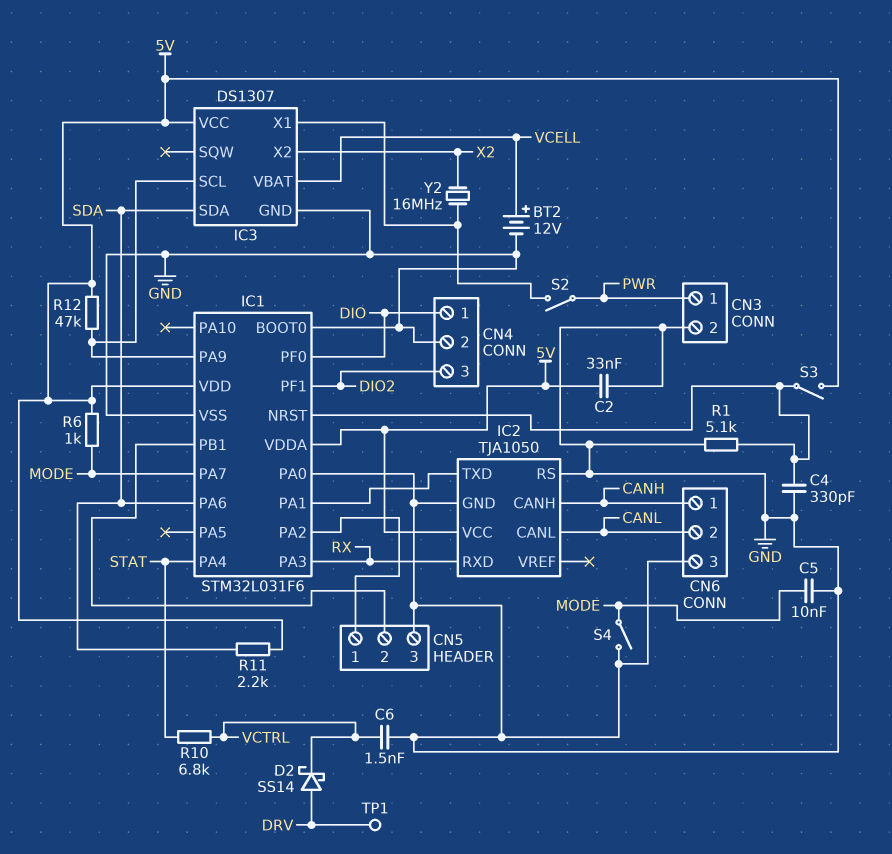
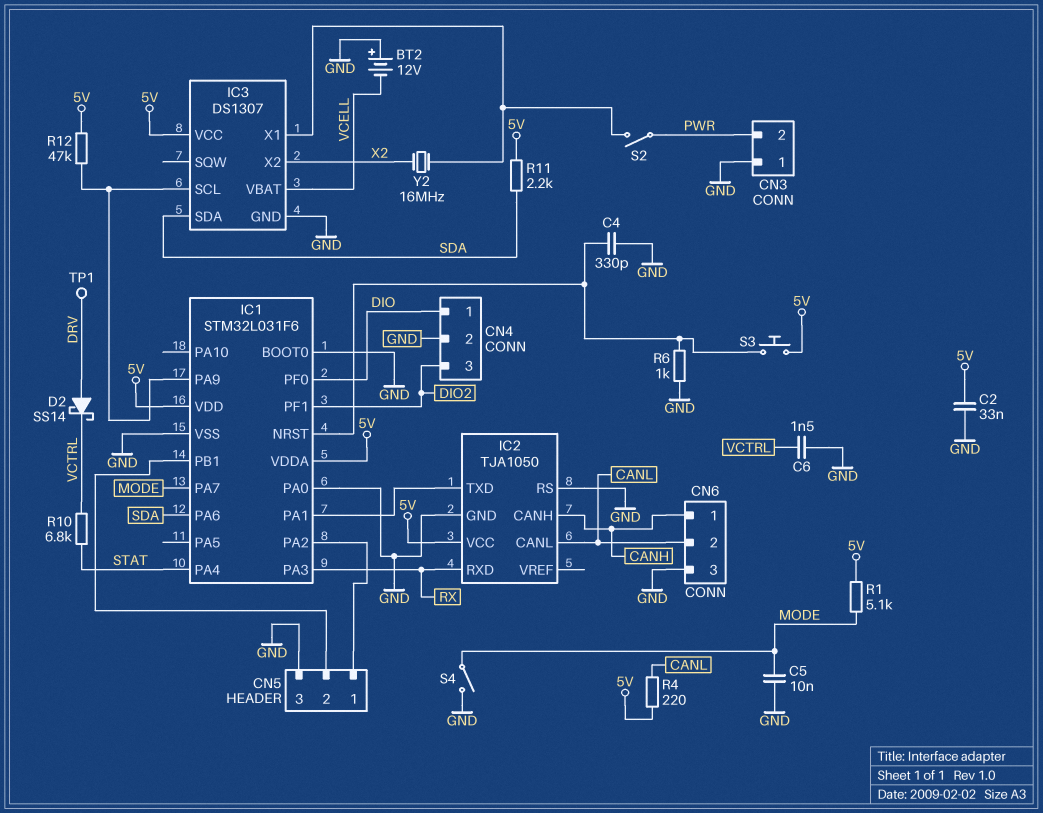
BT2: 12V (plus VCELL, minus GND) -> 12V (plus GND, minus VCELL)
CN3 pin 1: PWR -> GND
CN3 pin 2: GND -> PWR
R1: 5.1k (GND, IC1/NRST) -> 5.1k (5V, MODE)
R4: none -> 220 (5V, CANL)
R6: 1k (5V, MODE) -> 1k (GND, IC1/NRST)
S3: switch (5V, IC1/NRST) -> button (5V, IC1/NRST)

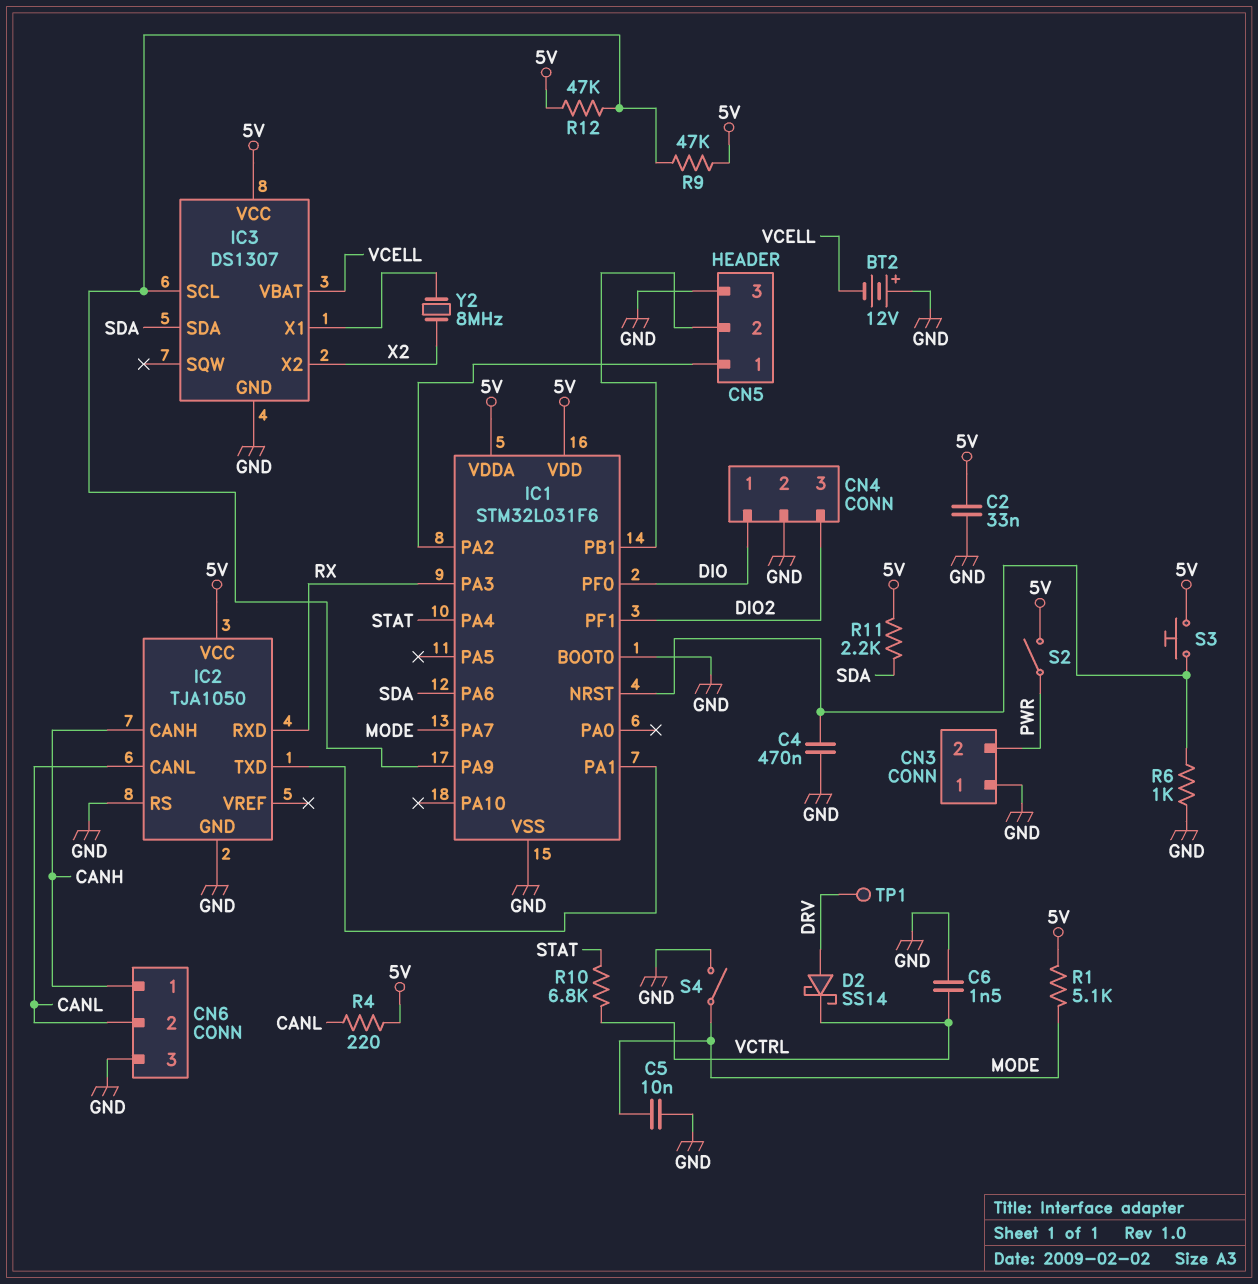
C4: 330pF (GND, IC1/NRST) -> 470nF (GND, IC1/NRST)
IC1 pin PA0: GND -> none
R9: none -> 47k (5V, IC1/PA9)
S2: switch (IC3/X1, PWR) -> switch (5V, PWR)
Y2: 16MHz (IC3/X1, X2) -> 8MHz (IC3/X1, X2)

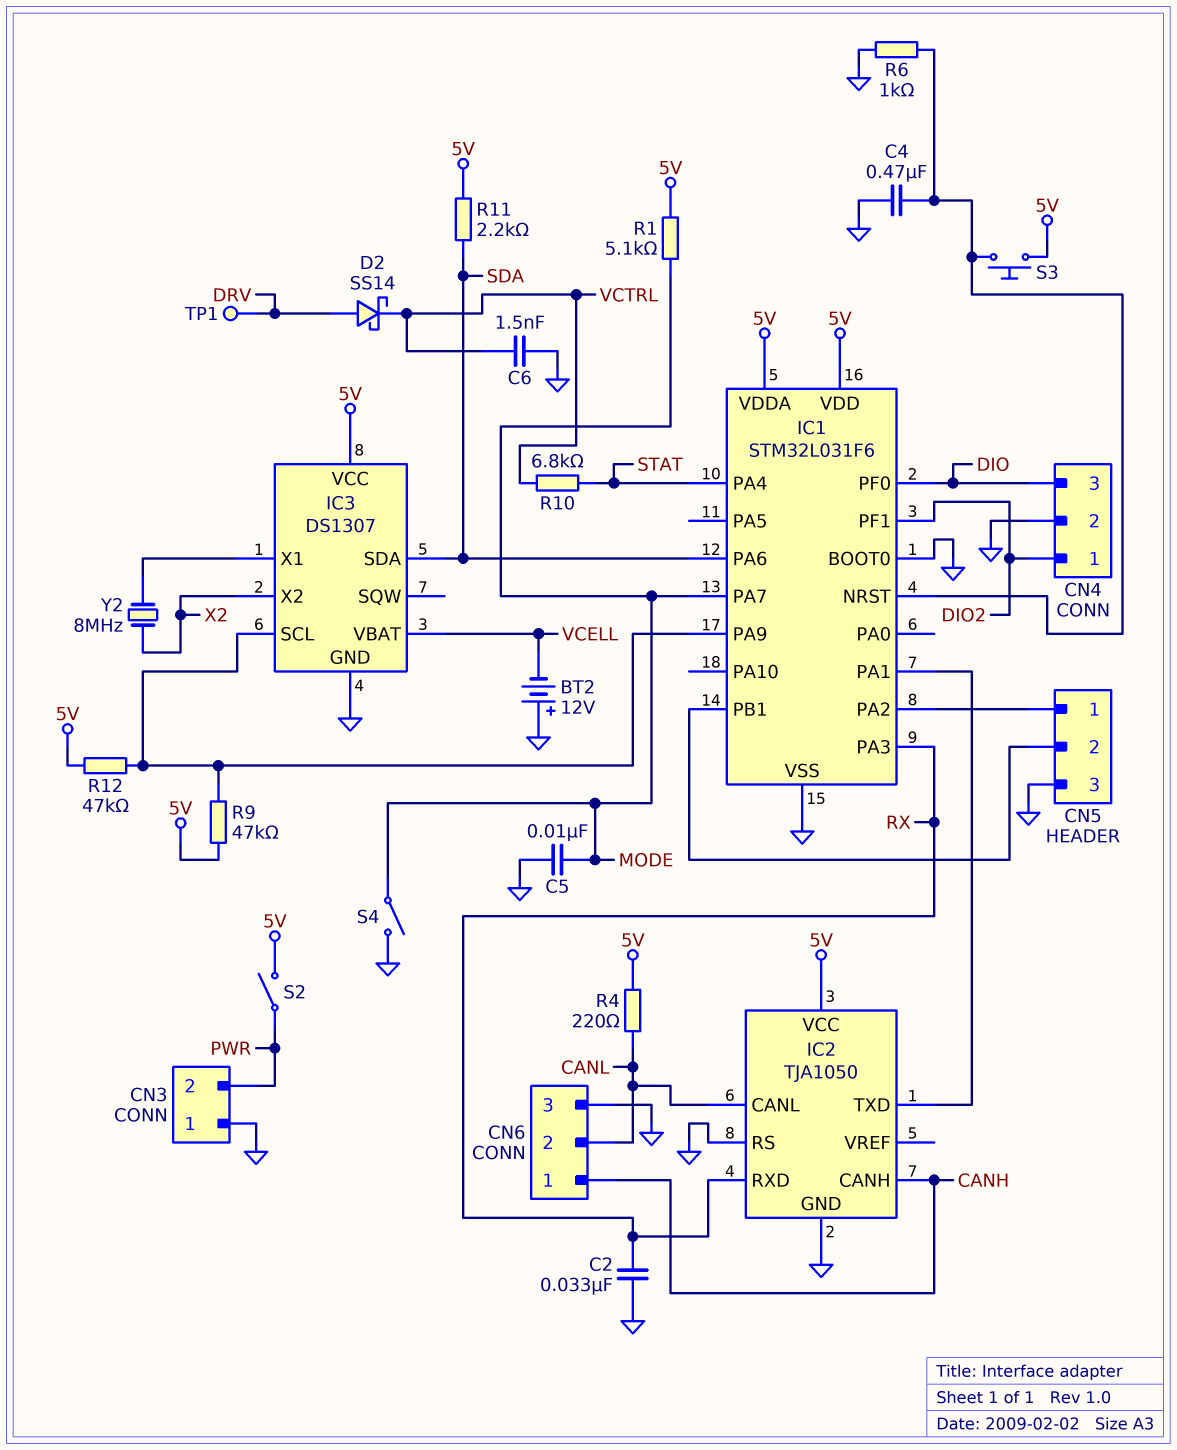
C2: 33nF (5V, GND) -> 33nF (GND, RX)
CN4 pin 1: DIO -> DIO2
CN4 pin 3: DIO2 -> DIO

